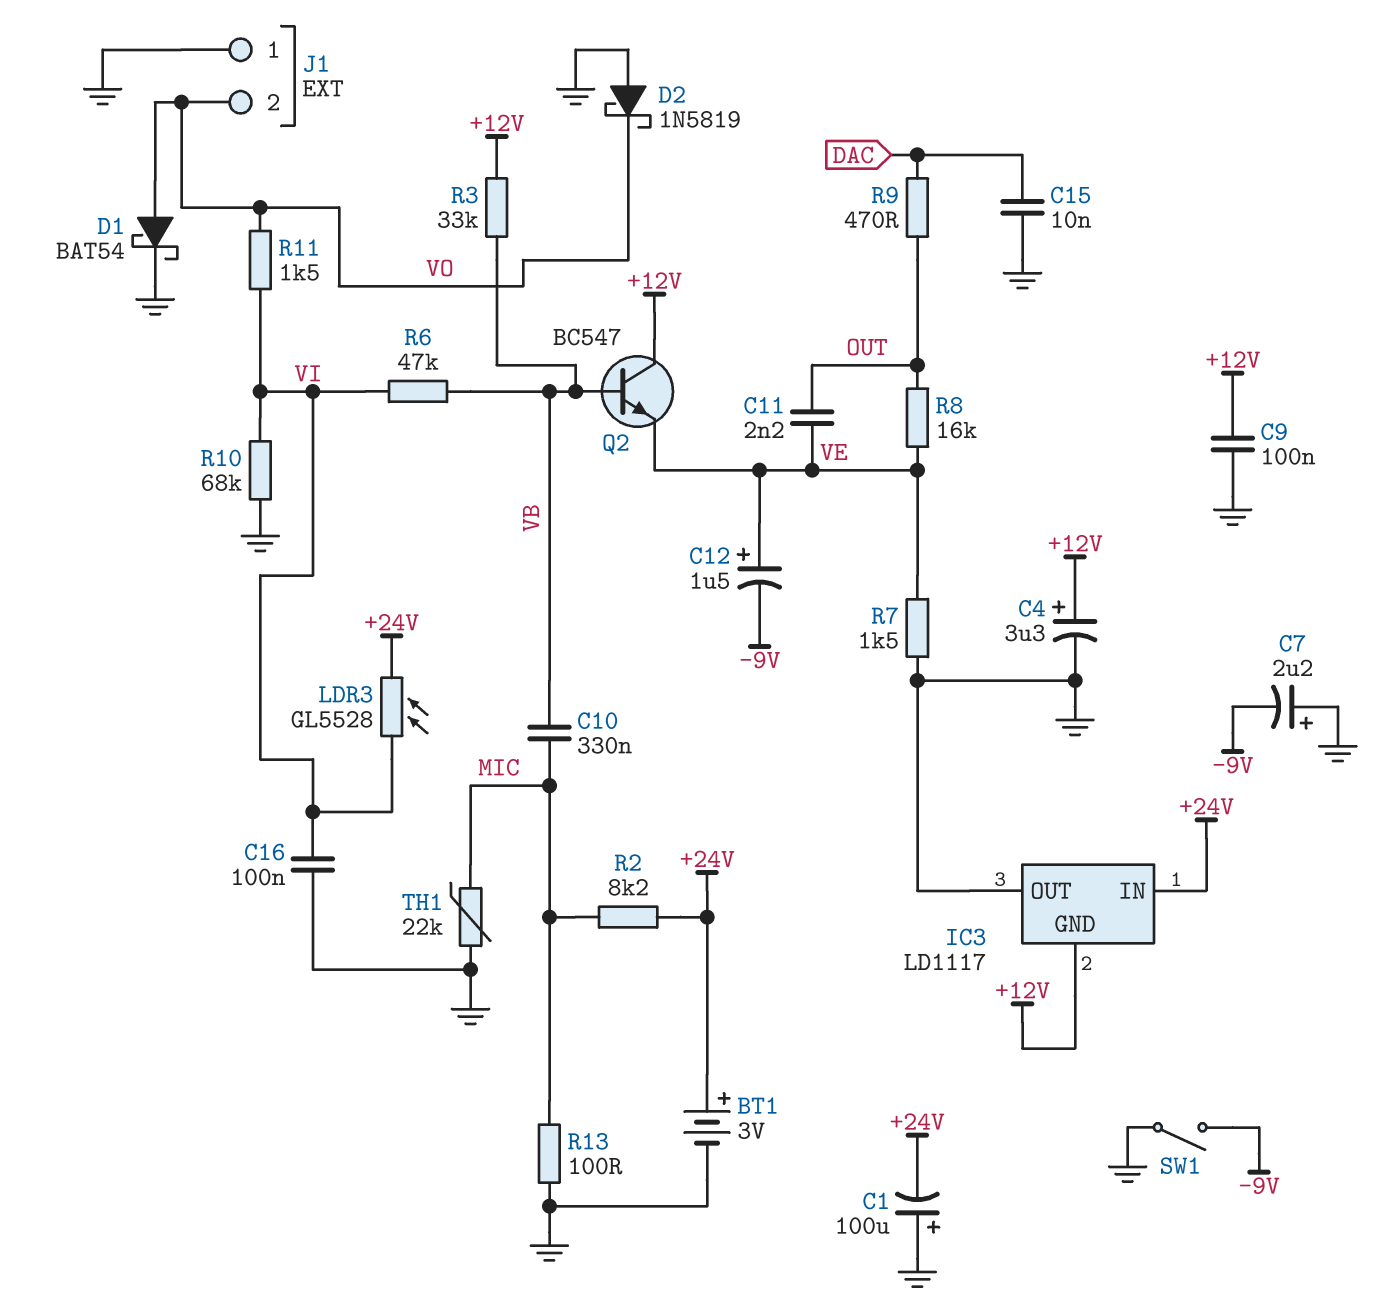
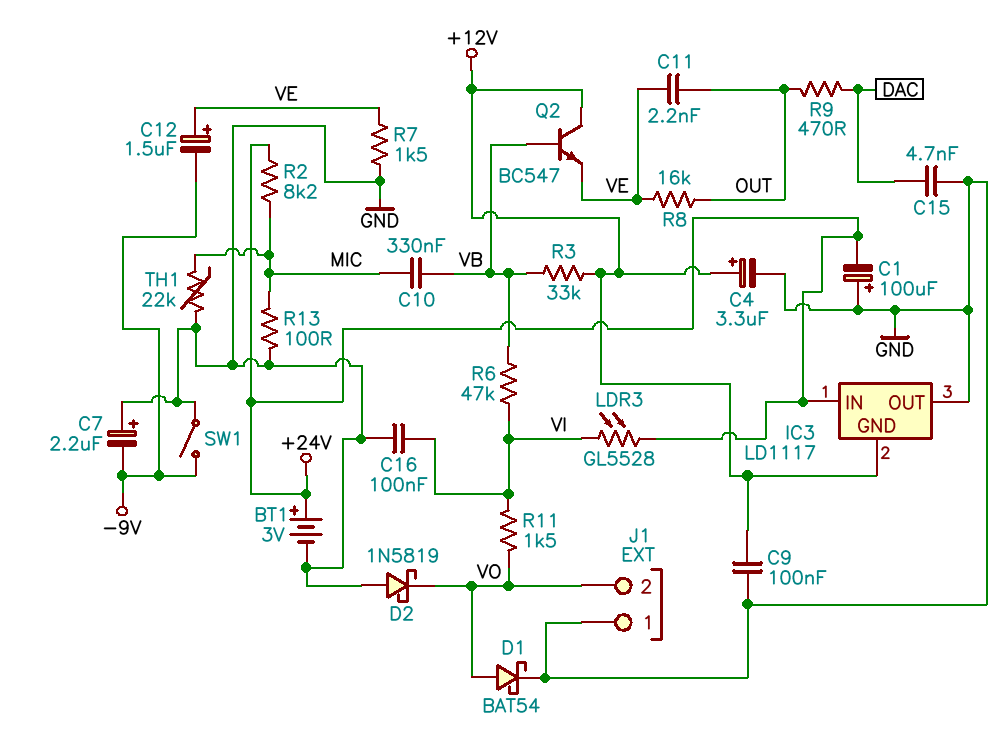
C15: 10nF (DAC, GND) -> 4.7nF (DAC, GND)
R10: 68k (GND, VI) -> none

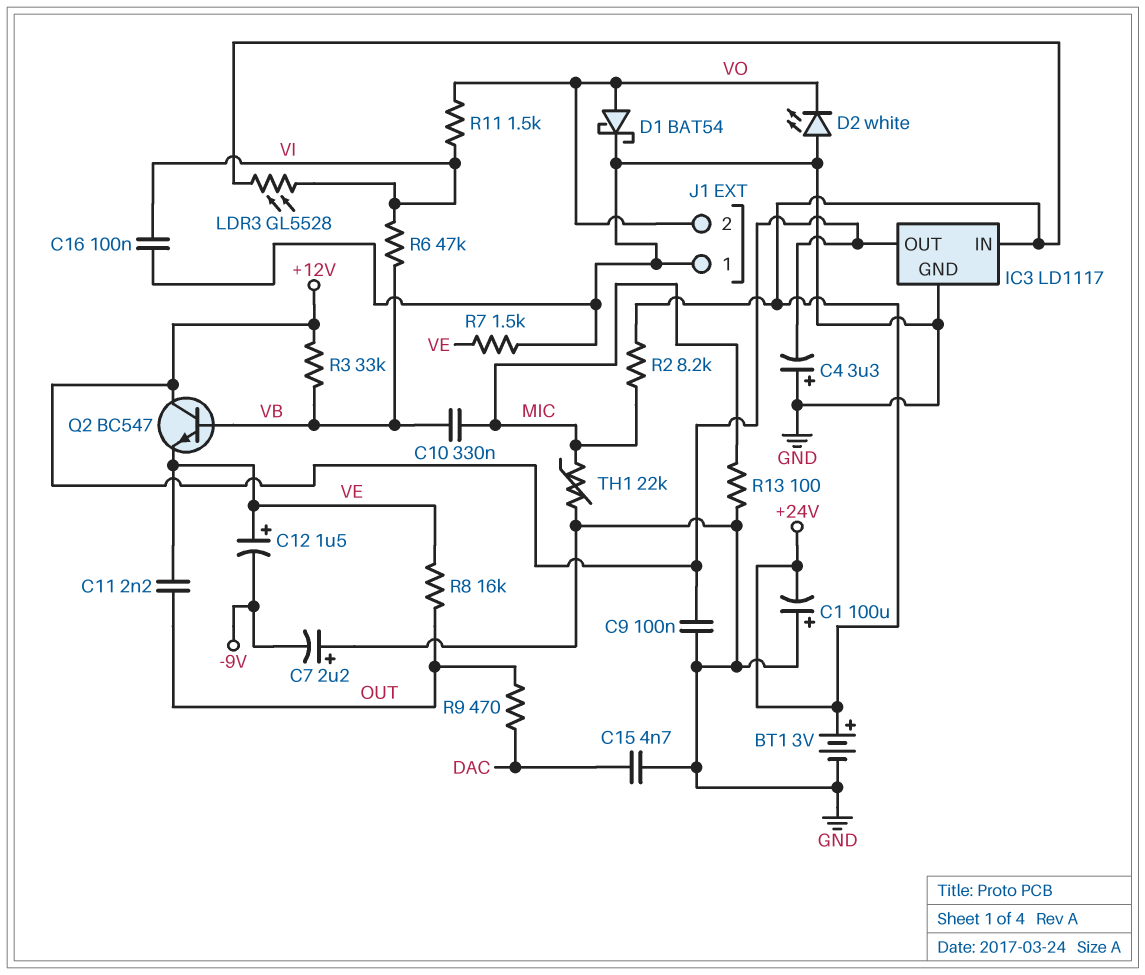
C4: 3.3uF (plus +12V, minus GND) -> 3.3uF (plus GND, minus +12V)
D2: schottky 1N5819 (A GND, K VO) -> LED white (A GND, K VO)
IC3 pin GND: +12V -> GND
IC3 pin OUT: GND -> +12V
SW1: switch (-9V, GND) -> none

